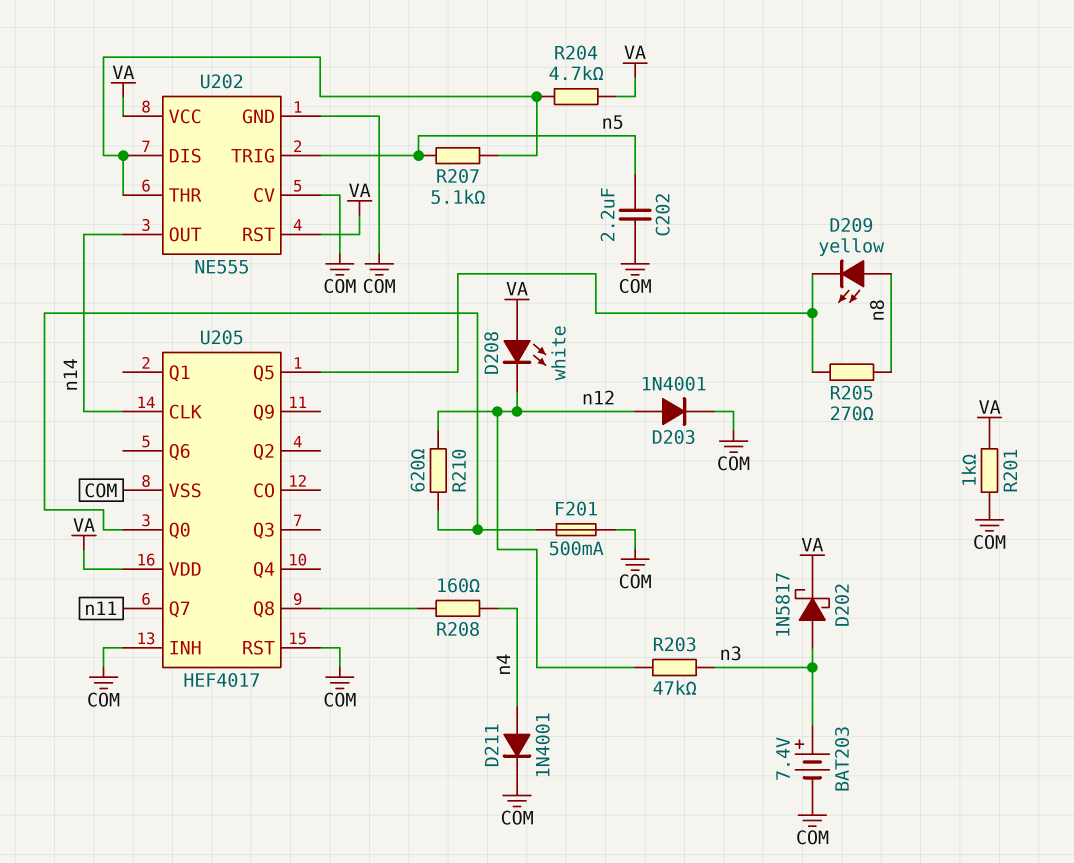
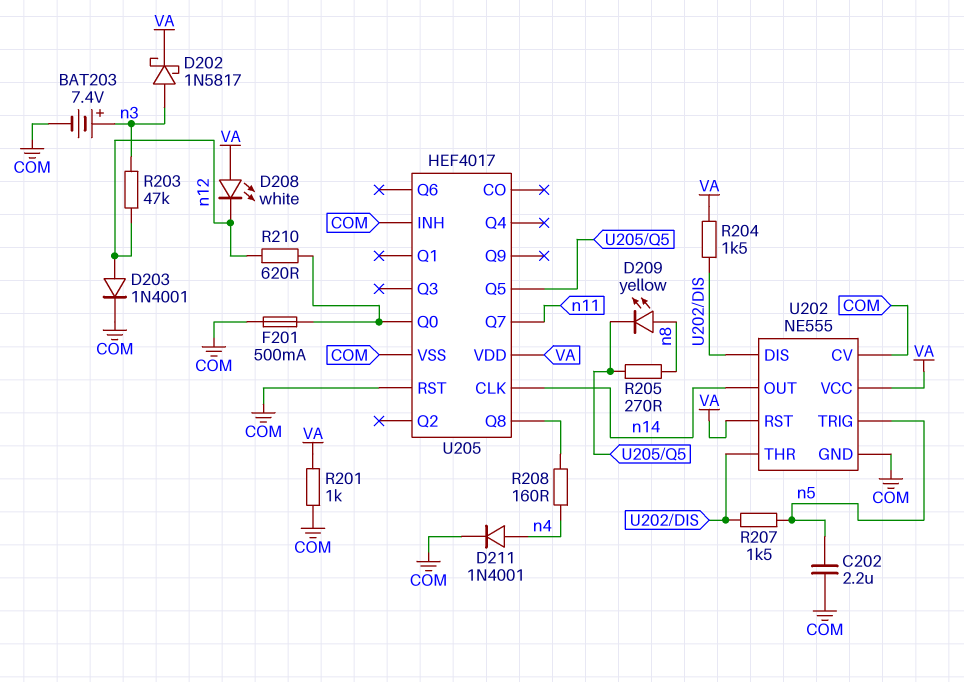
R204: 4.7k (U202/DIS, VA) -> 1.5k (U202/DIS, VA)
R207: 5.1k (U202/DIS, n5) -> 1.5k (U202/DIS, n5)

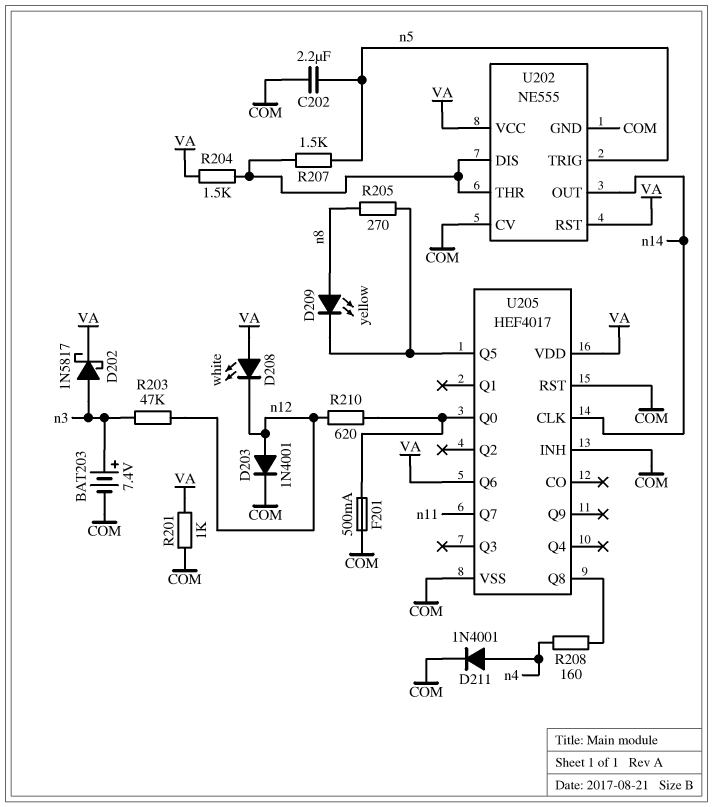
U205 pin Q6: none -> VA

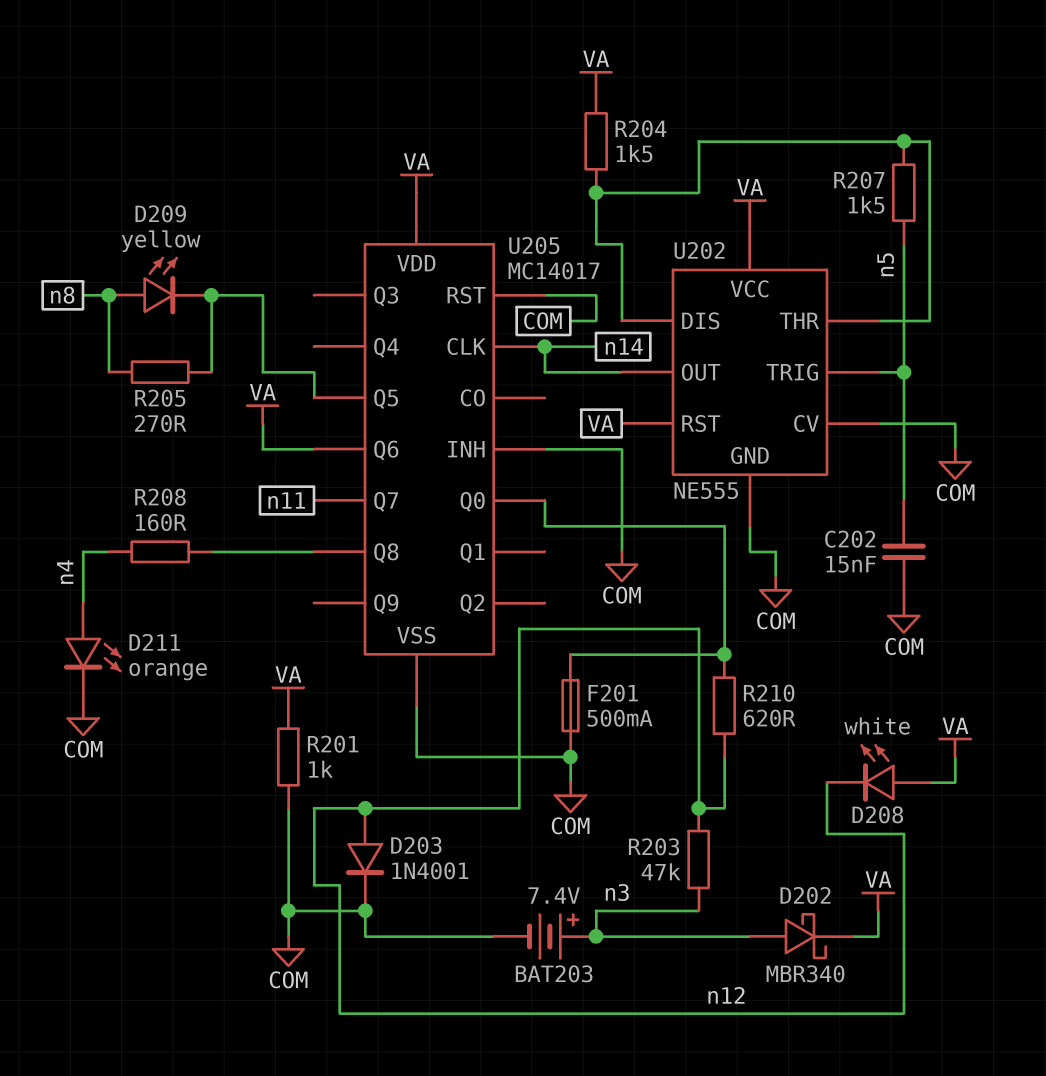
C202: 2.2uF (COM, n5) -> 15nF (COM, n5)
D202: schottky 1N5817 (A n3, K VA) -> schottky MBR340 (A n3, K VA)
D211: diode 1N4001 (A n4, K COM) -> LED orange (A n4, K COM)
U205: HEF4017 -> MC14017

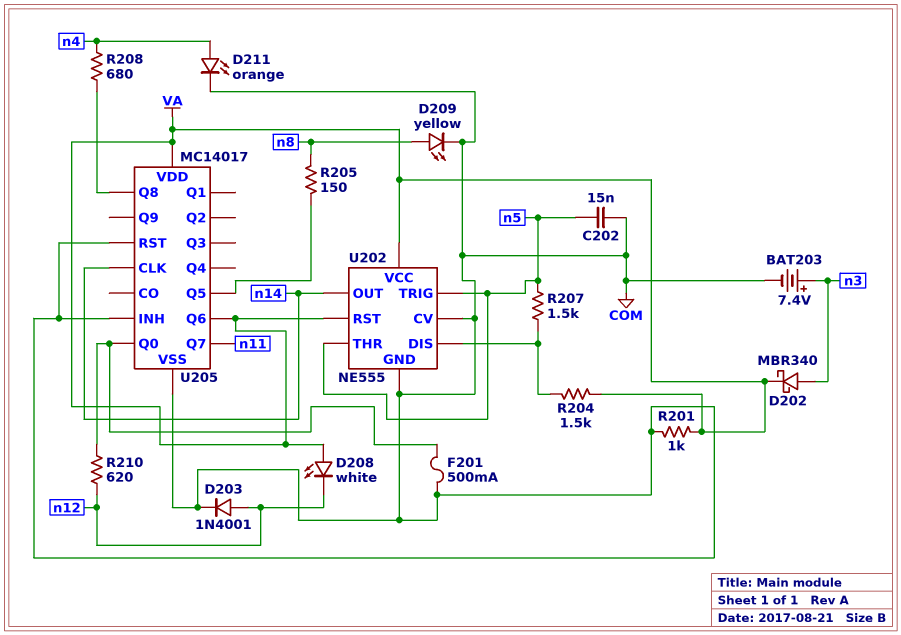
D209: LED yellow (A n8, K U205/Q5) -> LED yellow (A n8, K COM)
R203: 47k (n3, n12) -> none
R205: 270 (U205/Q5, n8) -> 150 (U205/Q5, n8)
R208: 160 (U205/Q8, n4) -> 680 (U205/Q8, n4)
U202 pin THR: U202/DIS -> n5

